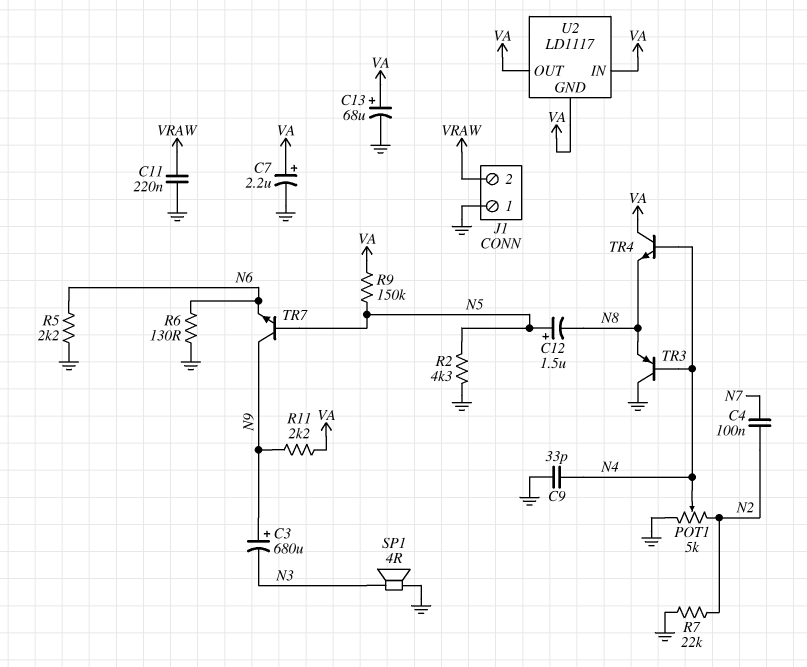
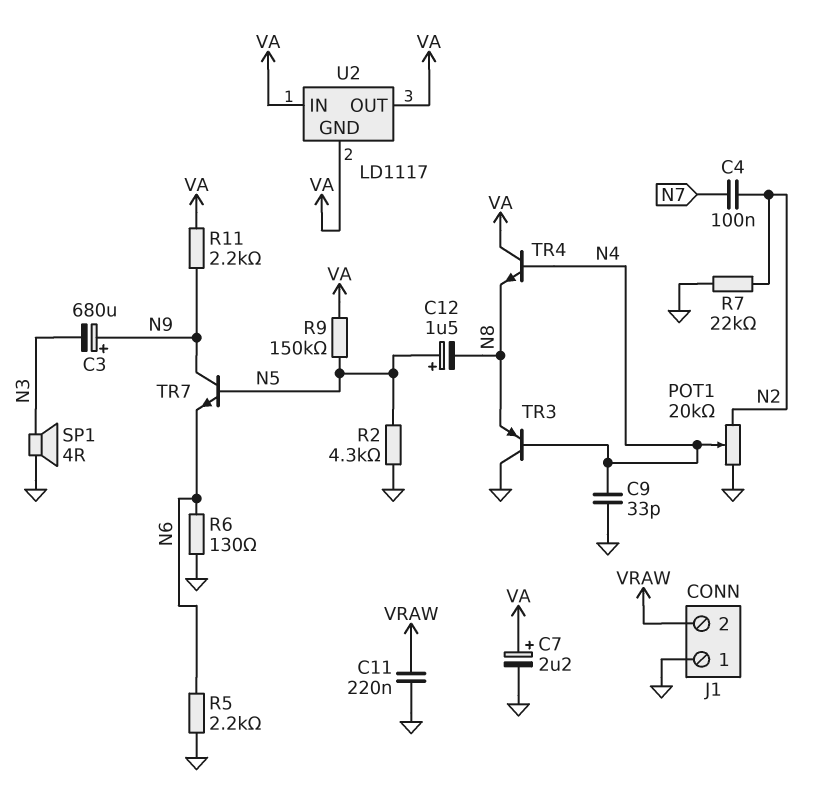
C13: 68uF (plus VA, minus GND) -> none
POT1: 5k (GND, N2, wiper N4) -> 20k (GND, N2, wiper N4)

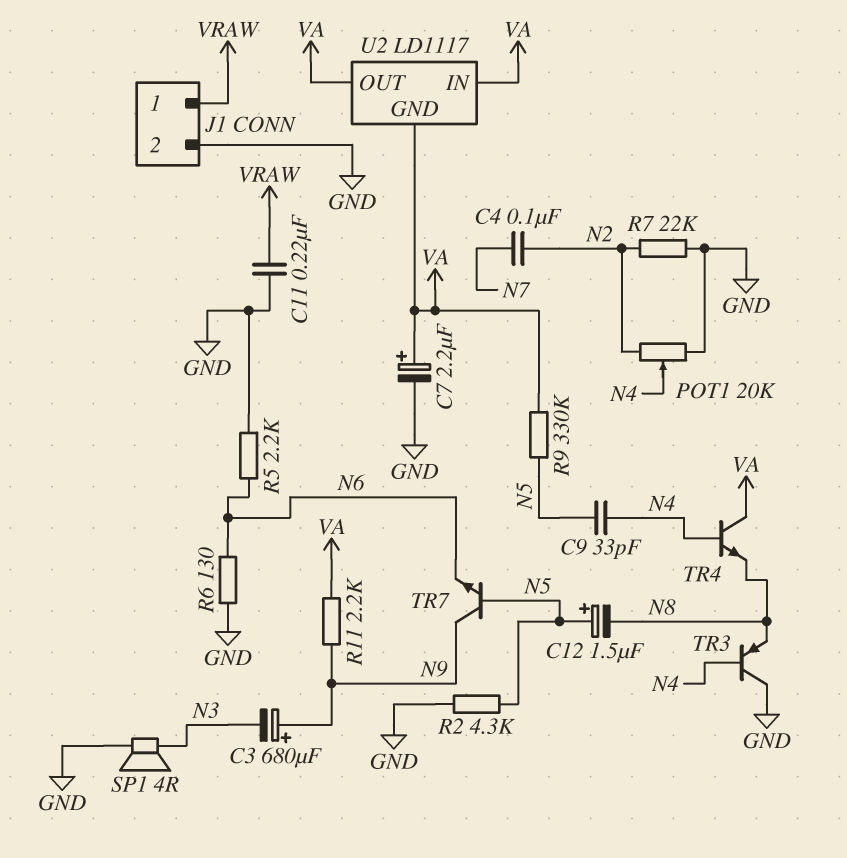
C9: 33pF (GND, N4) -> 33pF (N4, N5)
J1 pin 1: GND -> VRAW
J1 pin 2: VRAW -> GND
R9: 150k (N5, VA) -> 330k (N5, VA)

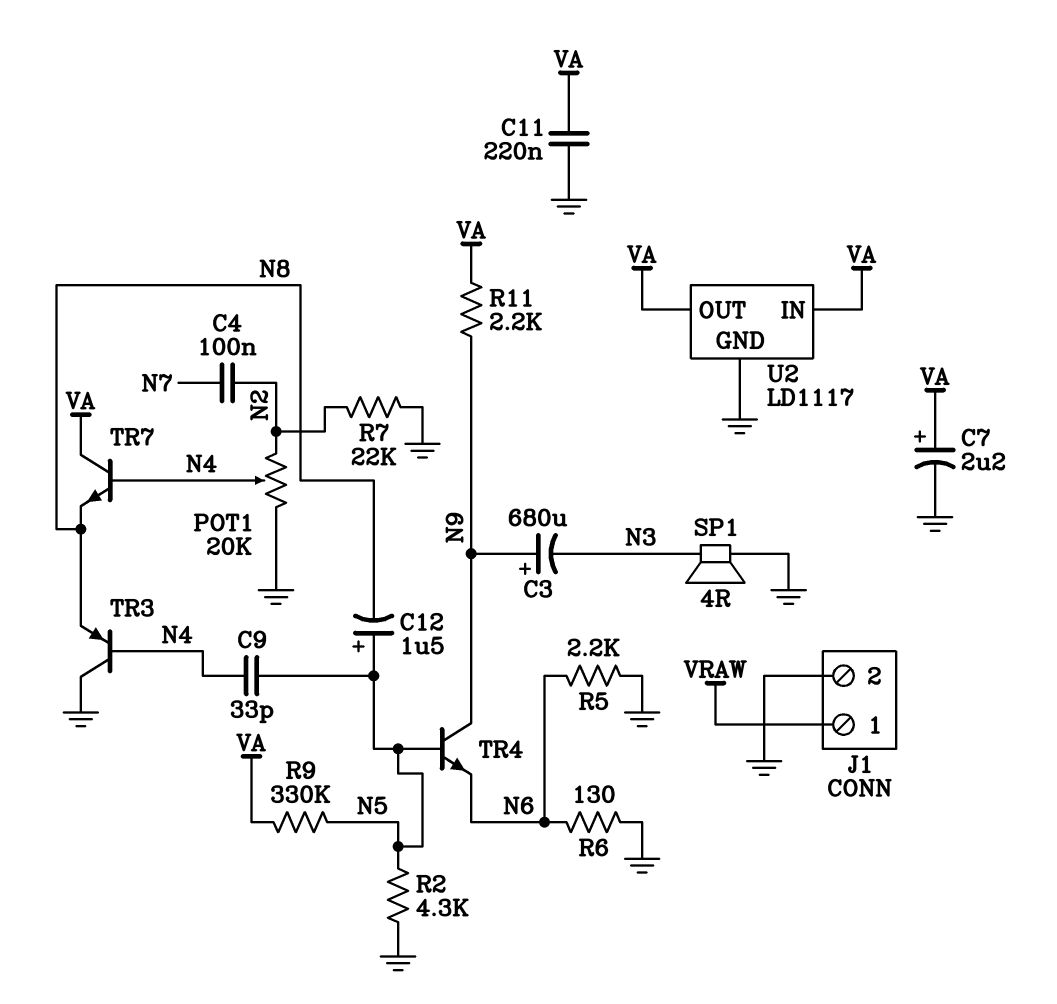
C11: 220nF (GND, VRAW) -> 220nF (GND, VA)
TR4: NPN (B N4, C VA, E N8) -> NPN (B N5, C N9, E N6)
TR7: NPN (B N5, C N9, E N6) -> NPN (B N4, C VA, E N8)
U2 pin GND: VA -> GND

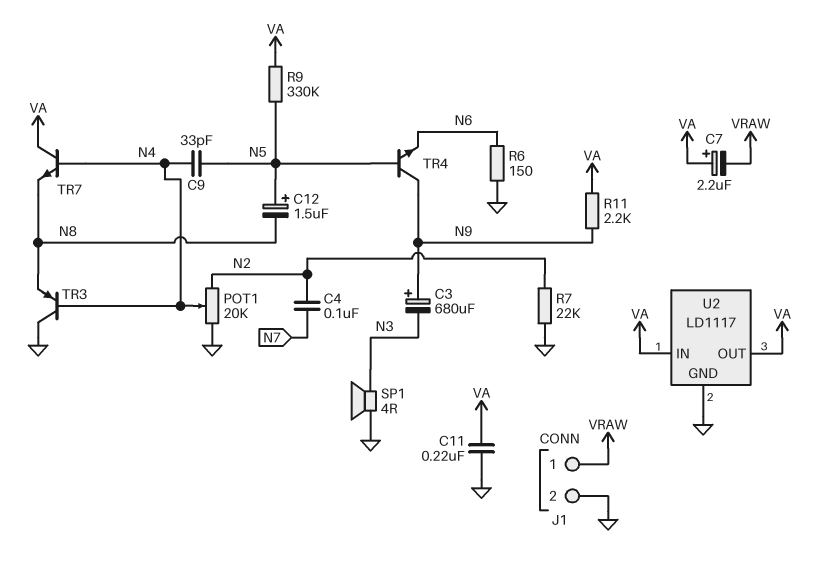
C7: 2.2uF (plus VA, minus GND) -> 2.2uF (plus VA, minus VRAW)
R2: 4.3k (GND, N5) -> none
R5: 2.2k (GND, N6) -> none
R6: 130 (GND, N6) -> 150 (GND, N6)

